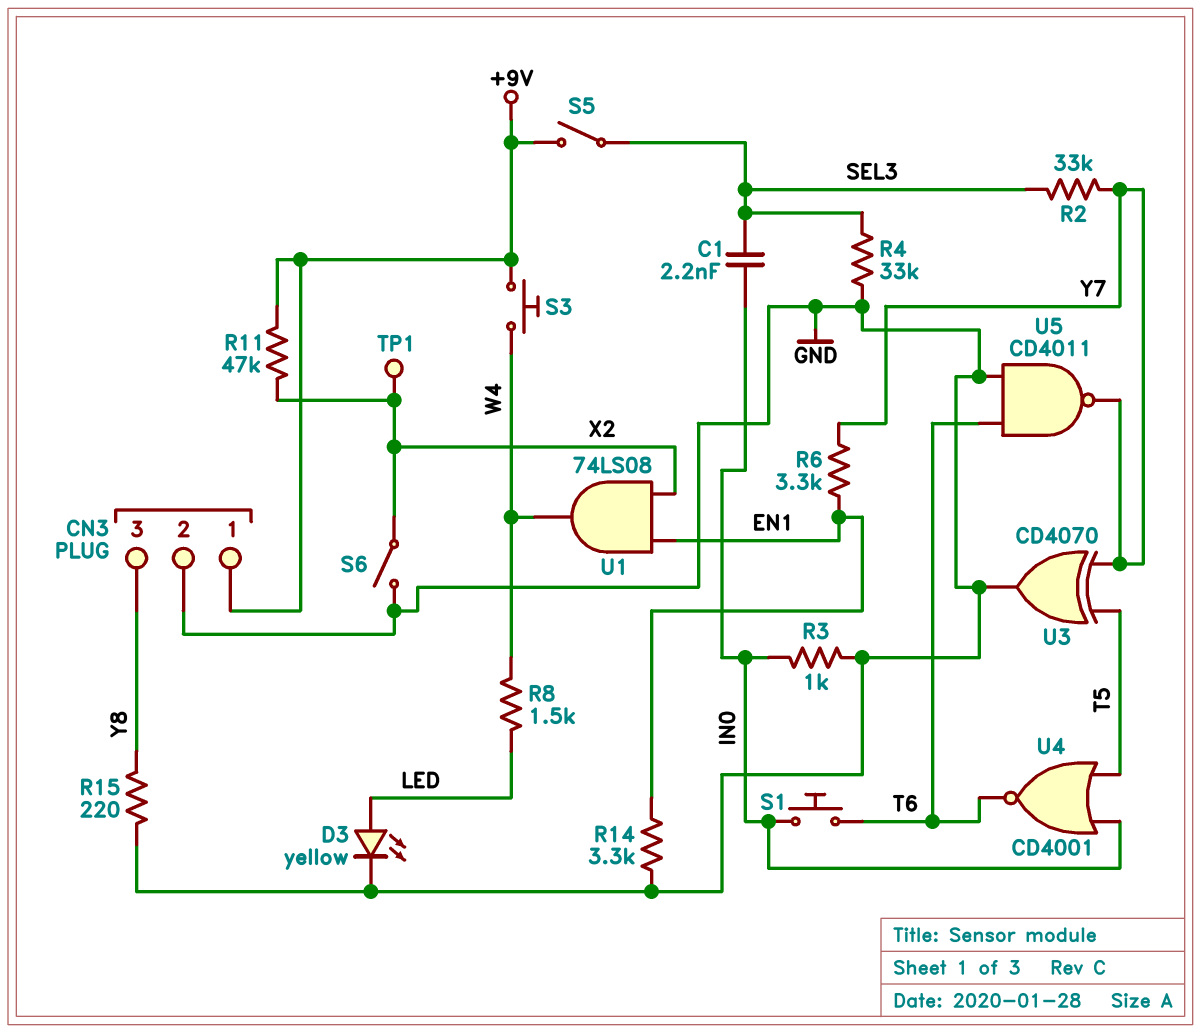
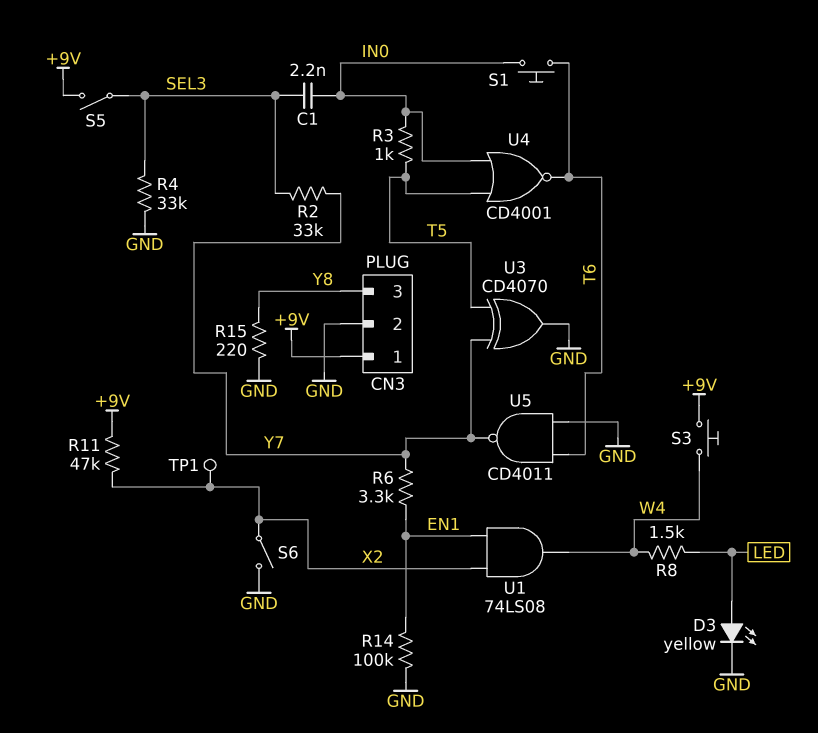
R3: 1k (GND, IN0) -> 1k (IN0, T5)
R14: 3.3k (EN1, GND) -> 100k (EN1, GND)

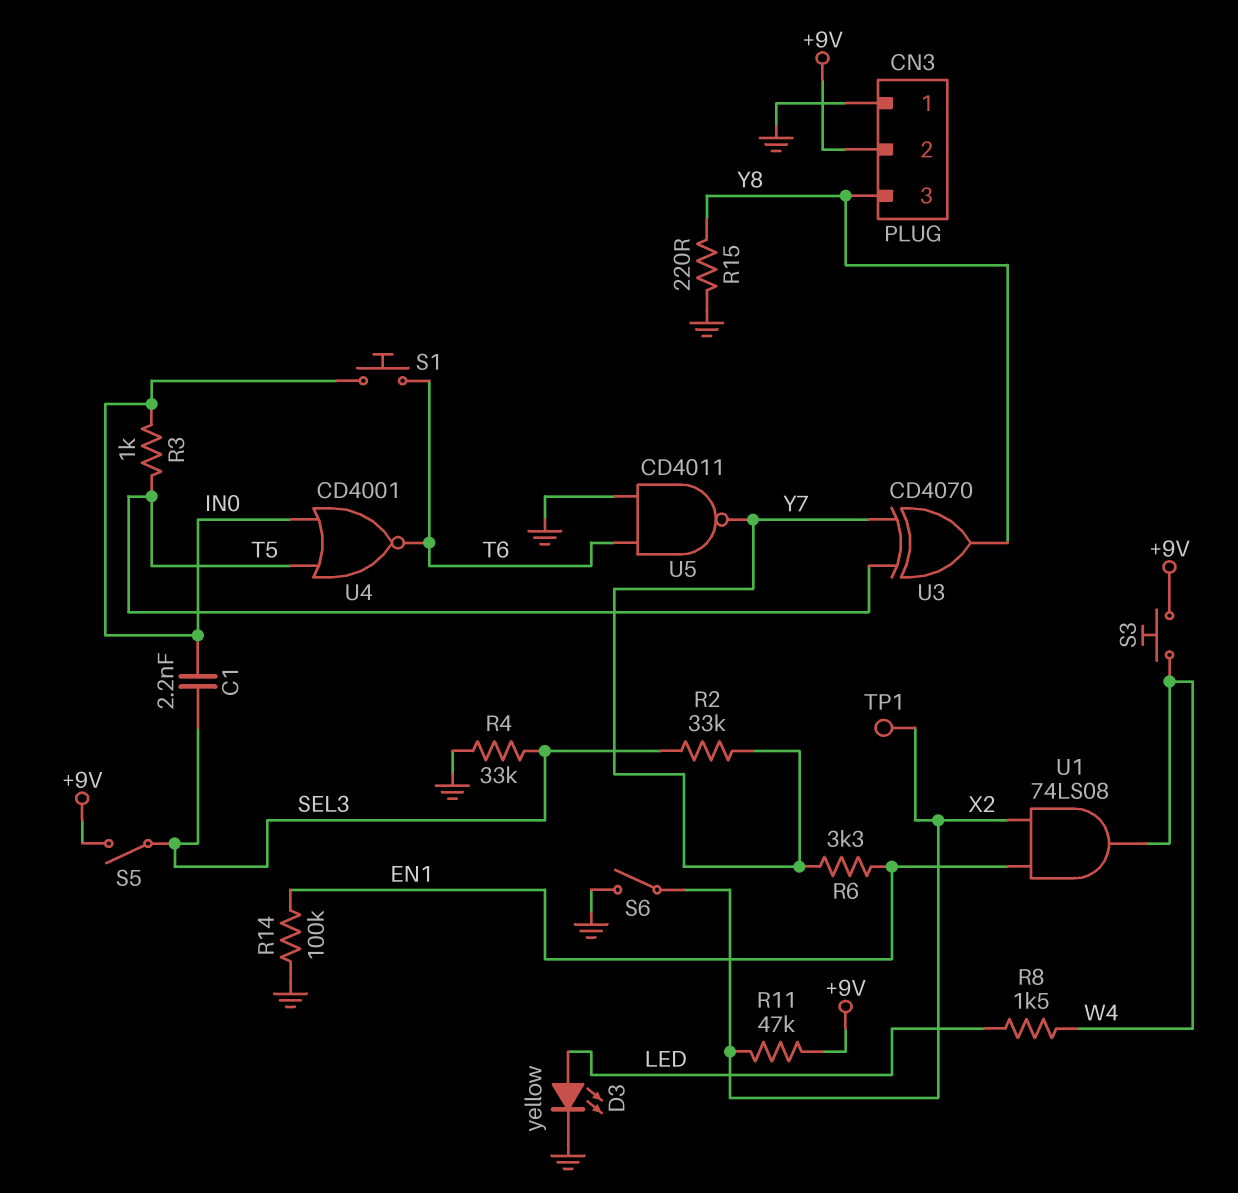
CN3 pin 1: +9V -> GND
CN3 pin 2: GND -> +9V
U3: XOR CD4070 (in T5, in Y7, out GND) -> XOR CD4070 (in T5, in Y7, out Y8)

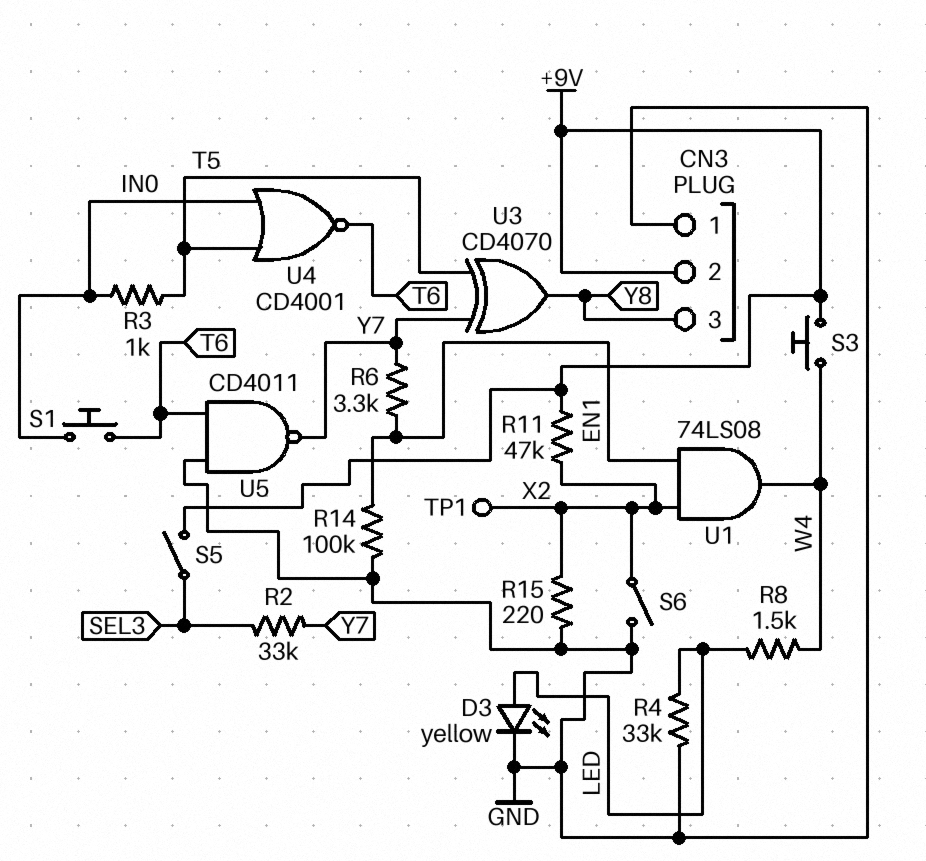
C1: 2.2nF (IN0, SEL3) -> none
R4: 33k (GND, SEL3) -> 33k (GND, LED)
R15: 220 (GND, Y8) -> 220 (GND, X2)

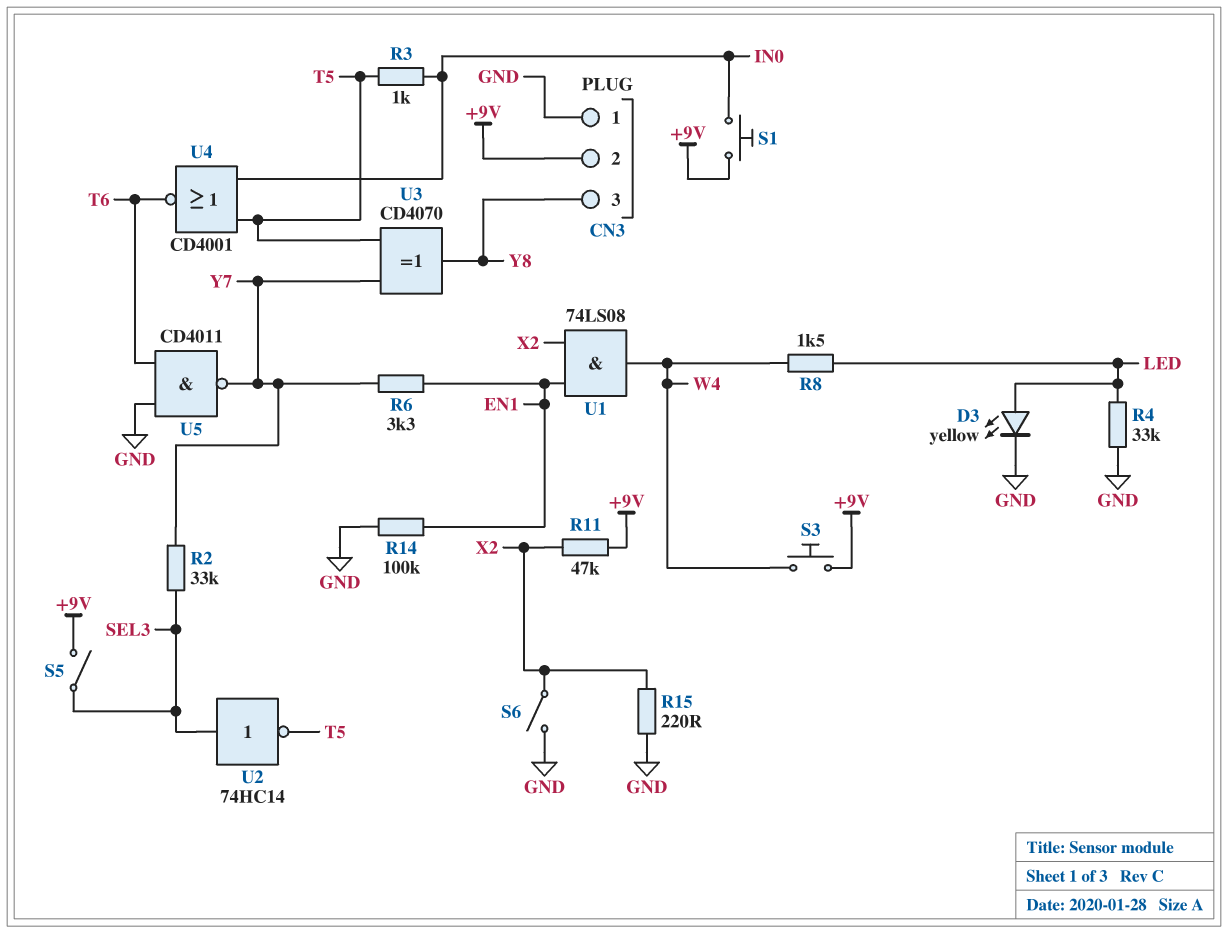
S1: button (IN0, T6) -> button (+9V, IN0)
TP1: test point (X2) -> none
U2: none -> NOT 74HC14 (in SEL3, out T5)

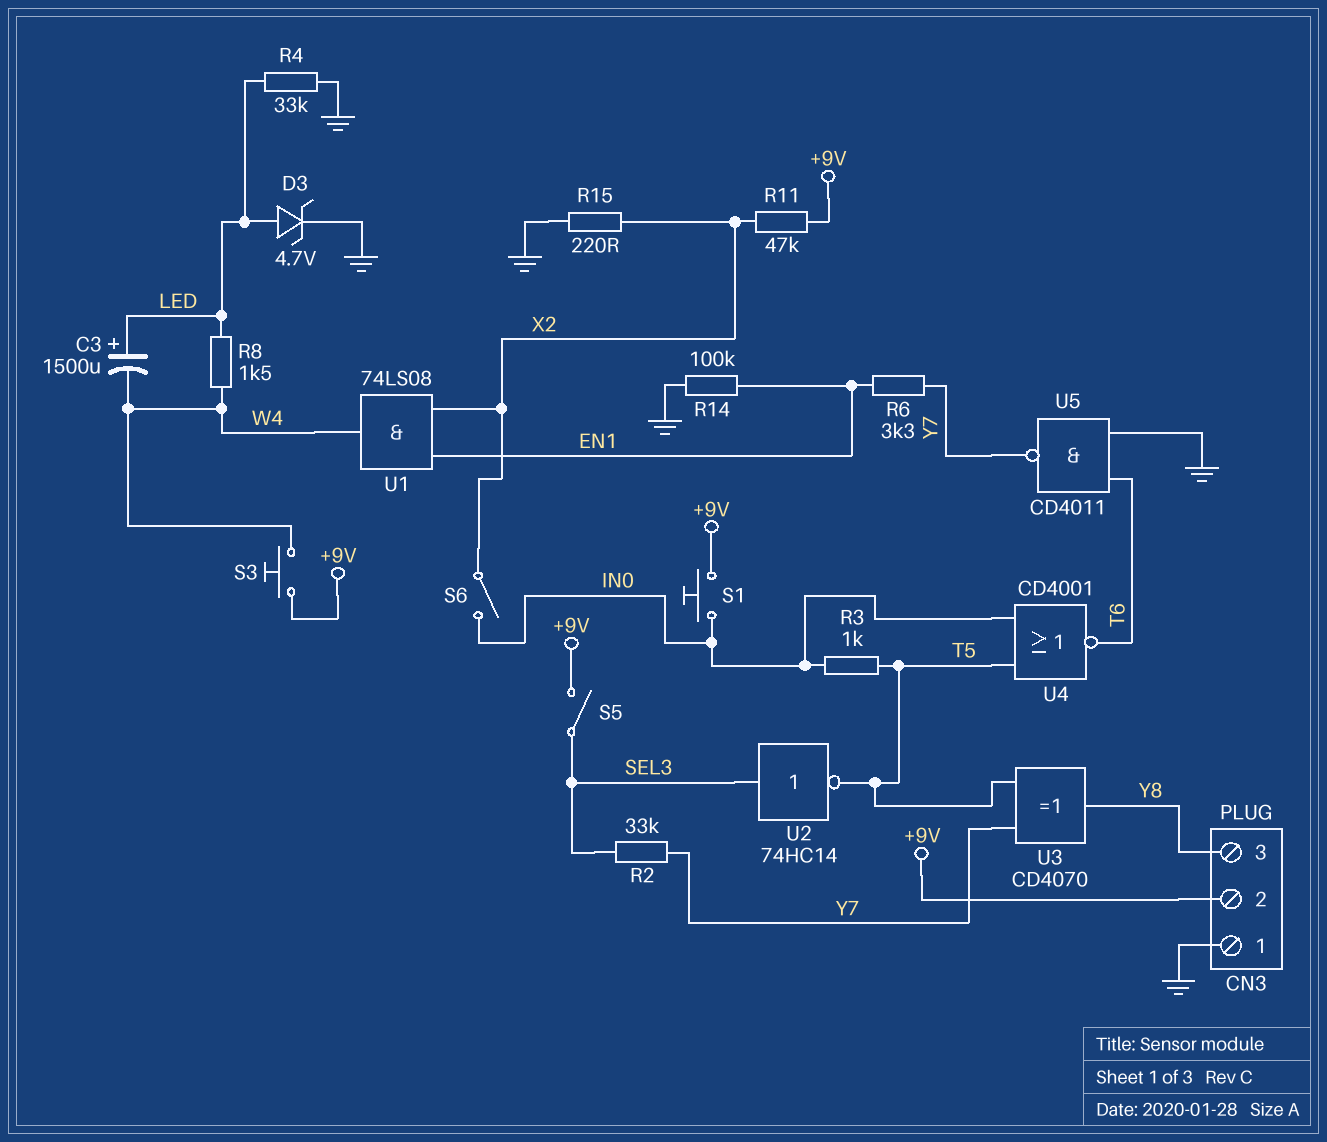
C3: none -> 1500uF (plus LED, minus W4)
D3: LED yellow (A LED, K GND) -> zener 4.7V (A LED, K GND)
S6: switch (GND, X2) -> switch (IN0, X2)

